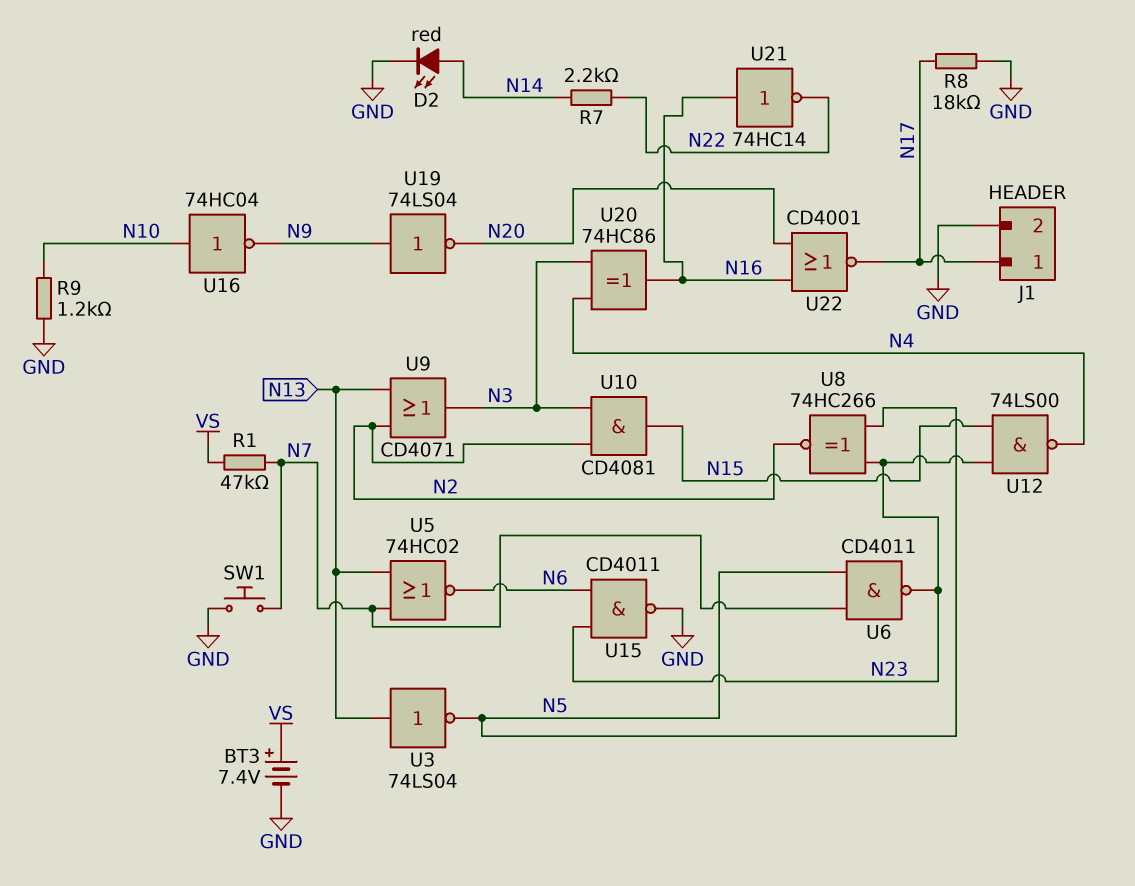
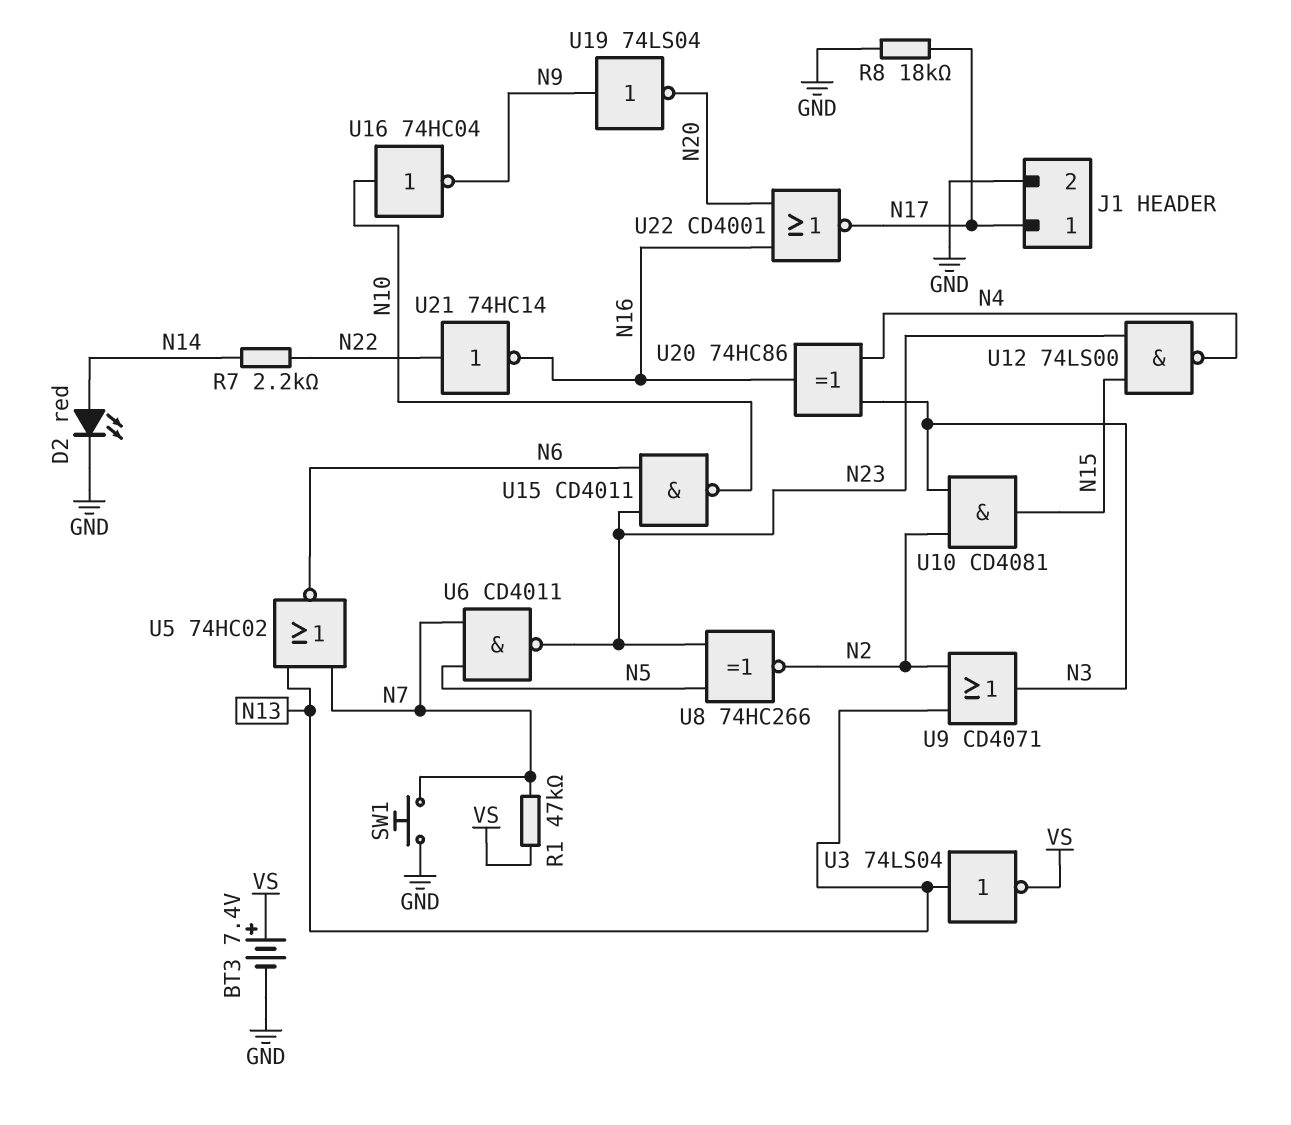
R9: 1.2k (GND, N10) -> none
U3: NOT 74LS04 (in N13, out N5) -> NOT 74LS04 (in N13, out VS)
U15: NAND CD4011 (in N6, in N23, out GND) -> NAND CD4011 (in N6, in N23, out N10)
U21: NOT 74HC14 (in N16, out N22) -> NOT 74HC14 (in N22, out N16)

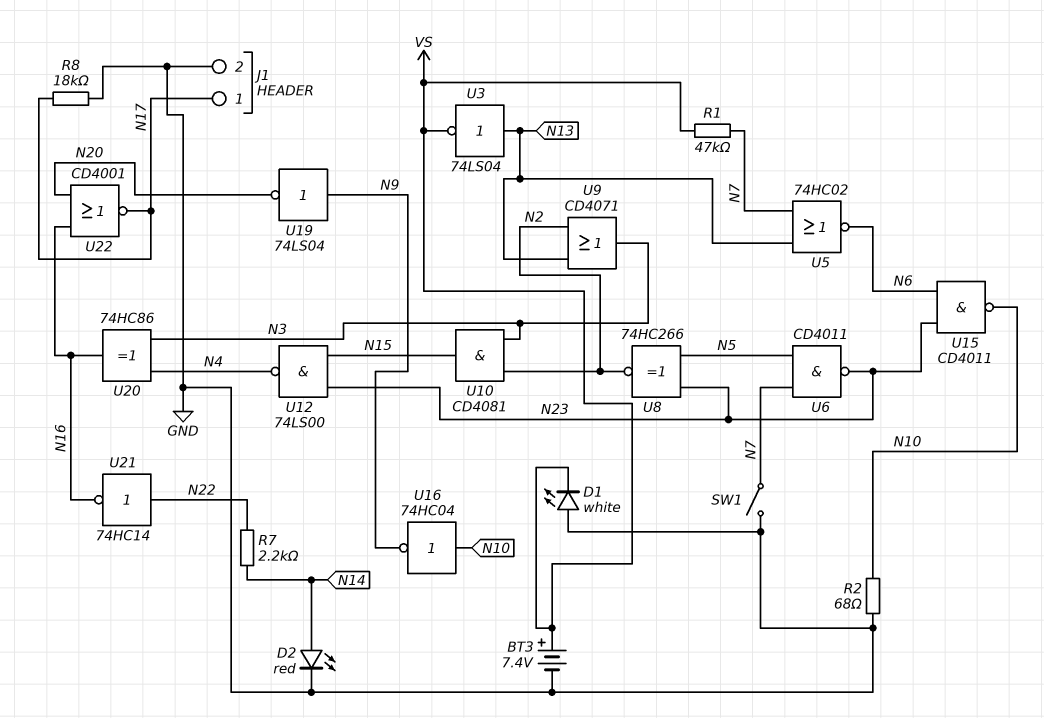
D1: none -> LED white (A GND, K VS)
R2: none -> 68 (GND, N10)
SW1: button (GND, N7) -> switch (GND, N7)

